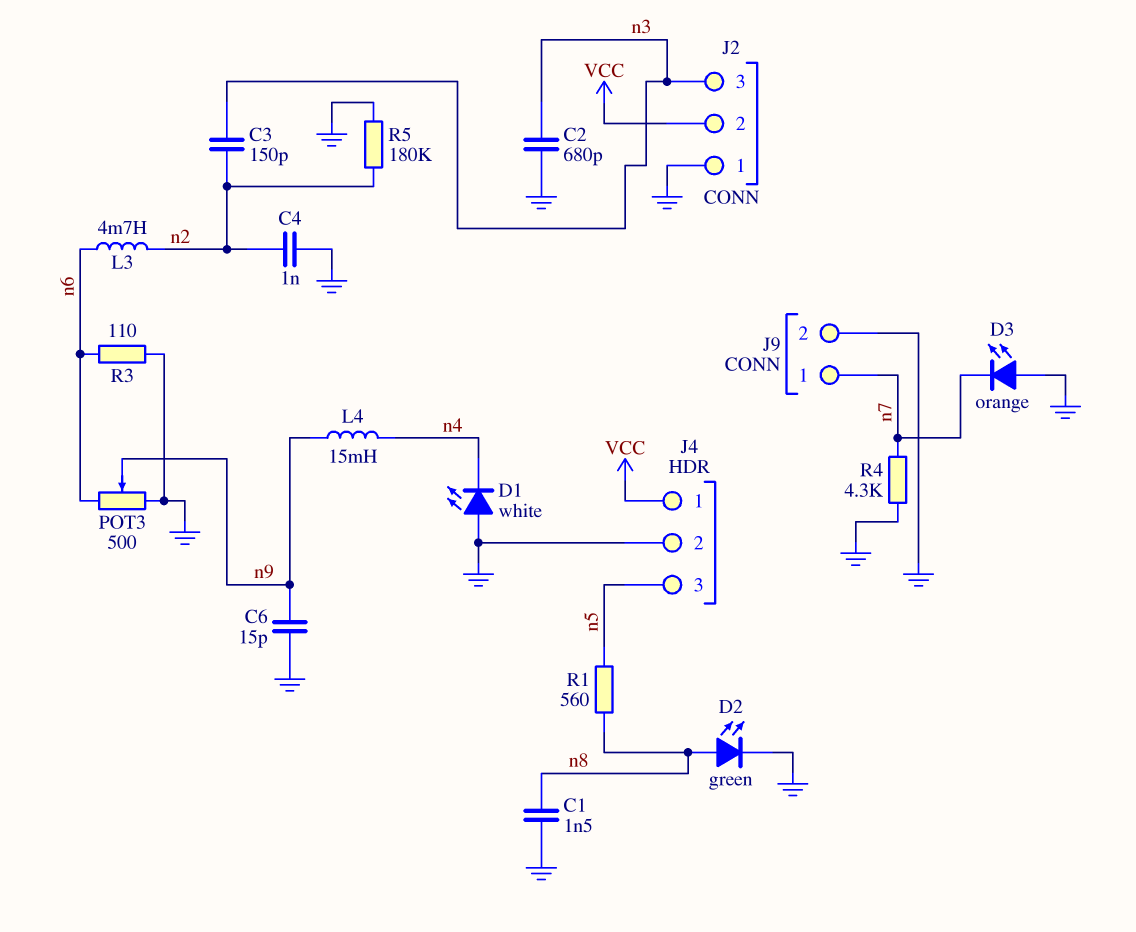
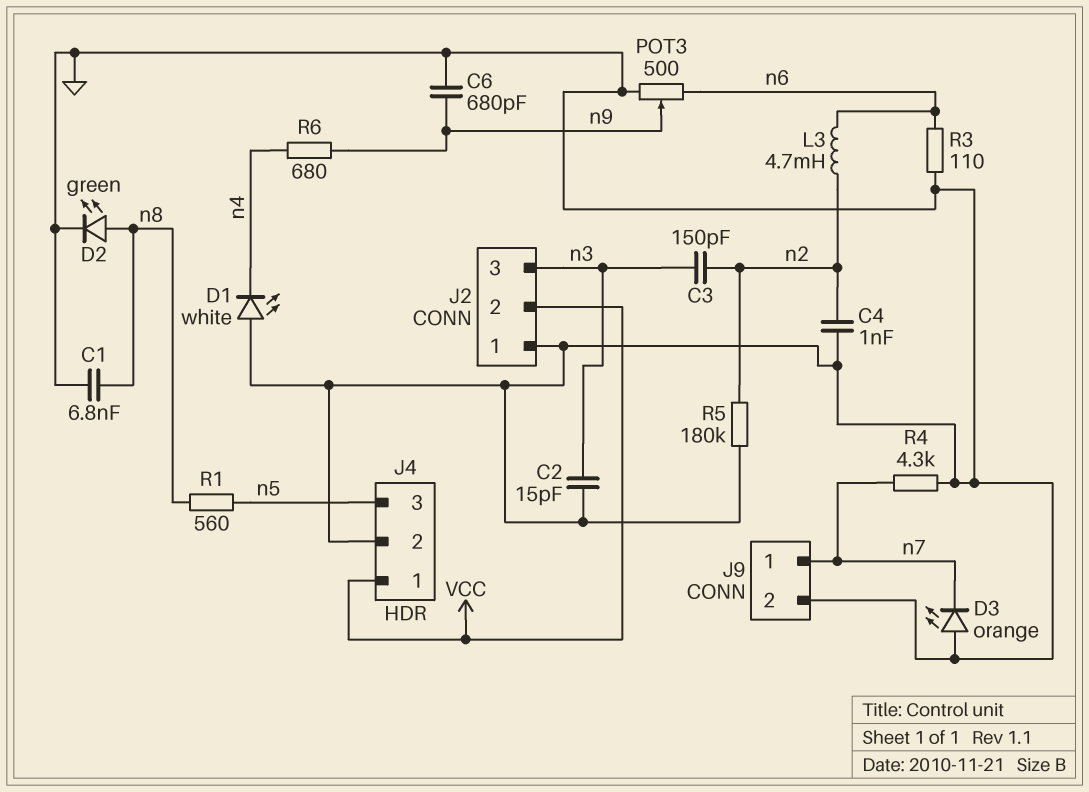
C1: 1.5nF (GND, n8) -> 6.8nF (GND, n8)
C2: 680pF (GND, n3) -> 15pF (GND, n3)
C6: 15pF (GND, n9) -> 680pF (GND, n9)
L4: 15mH (n4, n9) -> none
R6: none -> 680 (n4, n9)

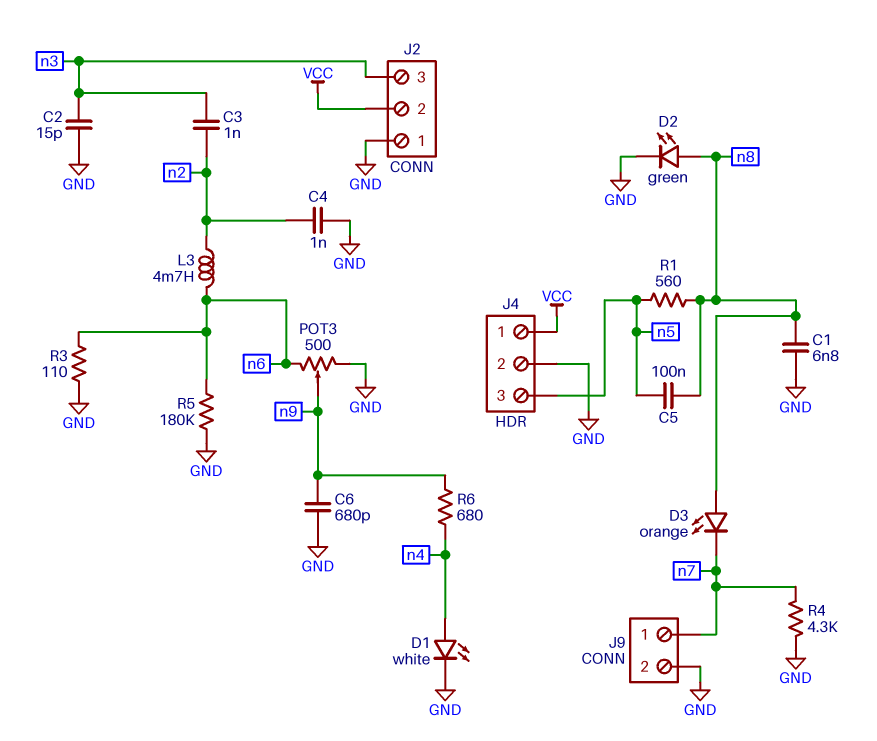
C3: 150pF (n2, n3) -> 1nF (n2, n3)
C5: none -> 100nF (n5, n8)
D1: LED white (A GND, K n4) -> LED white (A n4, K GND)
D3: LED orange (A GND, K n7) -> LED orange (A n8, K n7)
R5: 180k (GND, n2) -> 180k (GND, n6)

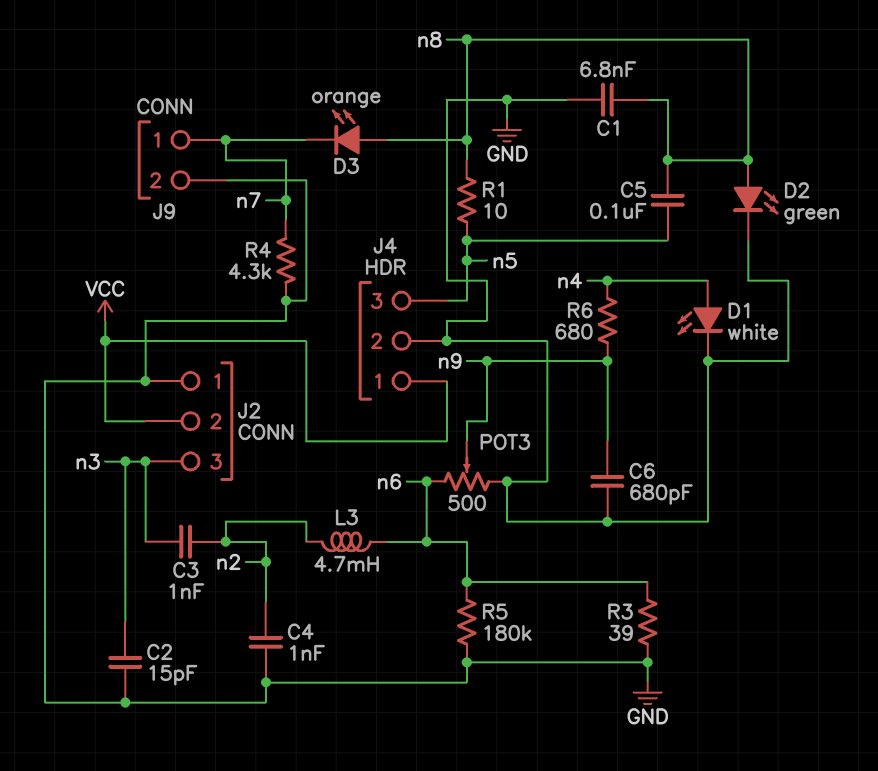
R1: 560 (n5, n8) -> 10 (n5, n8)
R3: 110 (GND, n6) -> 39 (GND, n6)

